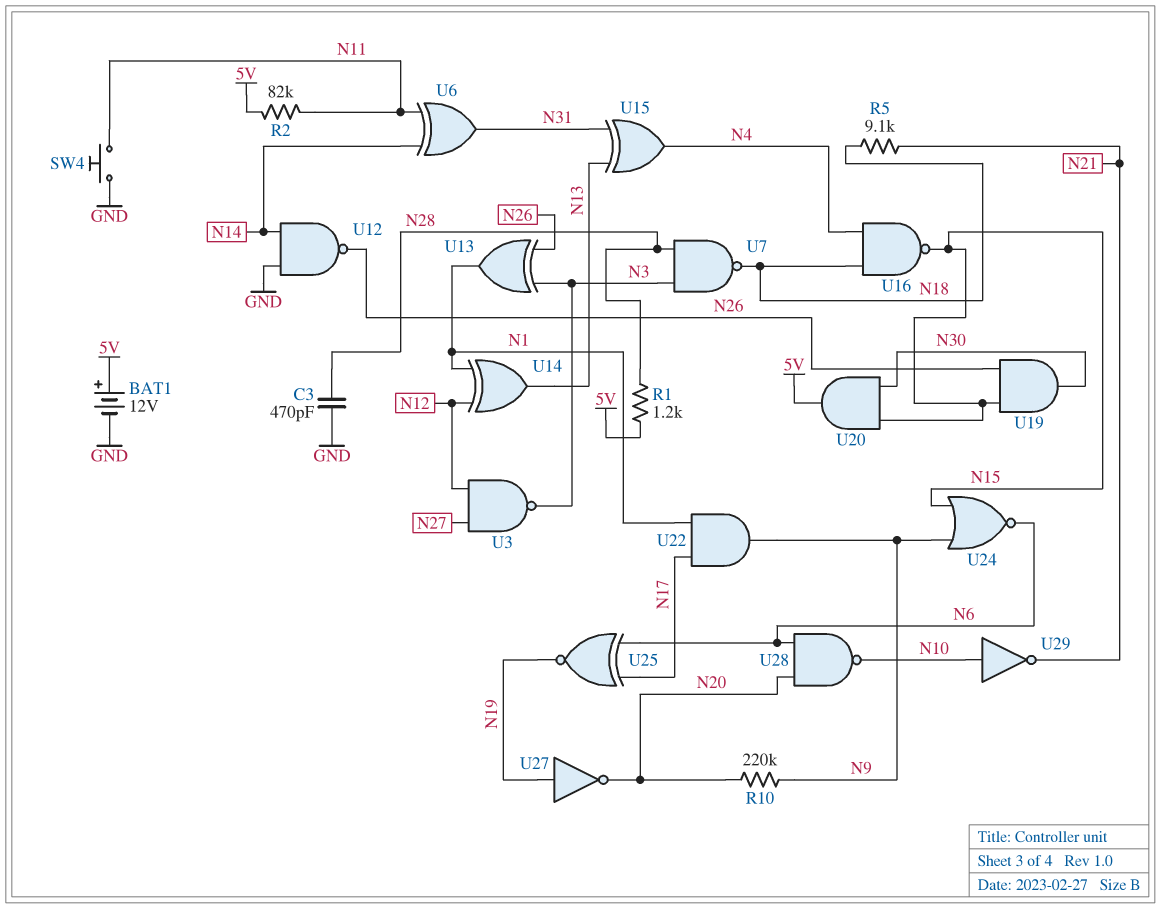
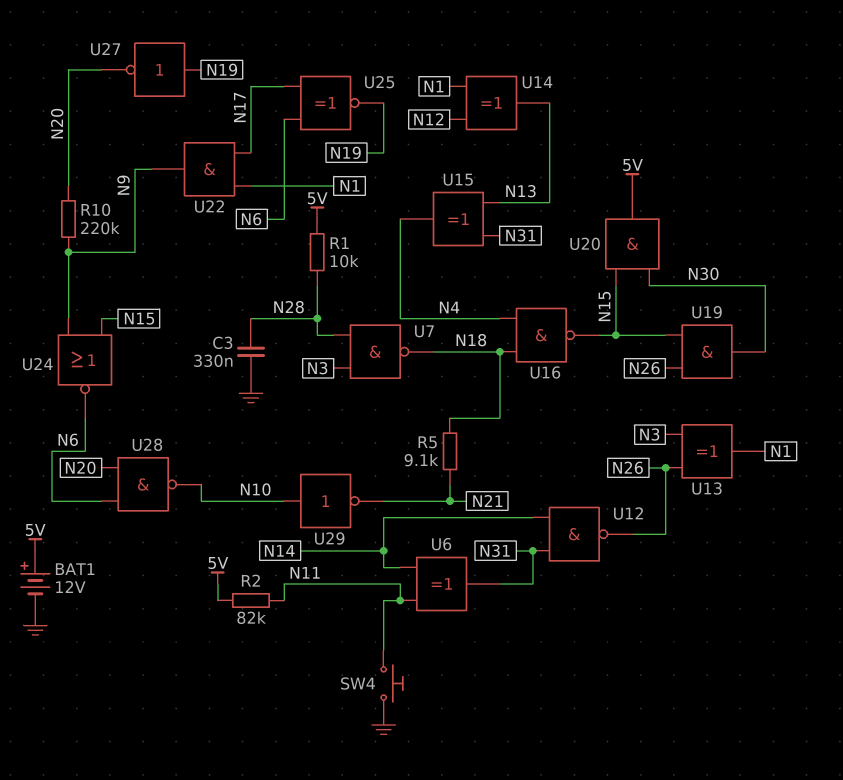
C3: 470pF (GND, N28) -> 330nF (GND, N28)
R1: 1.2k (5V, N28) -> 10k (5V, N28)
U3: NAND (in N12, in N27, out N3) -> none
U12: NAND (in GND, in N14, out N26) -> NAND (in N14, in N31, out N26)

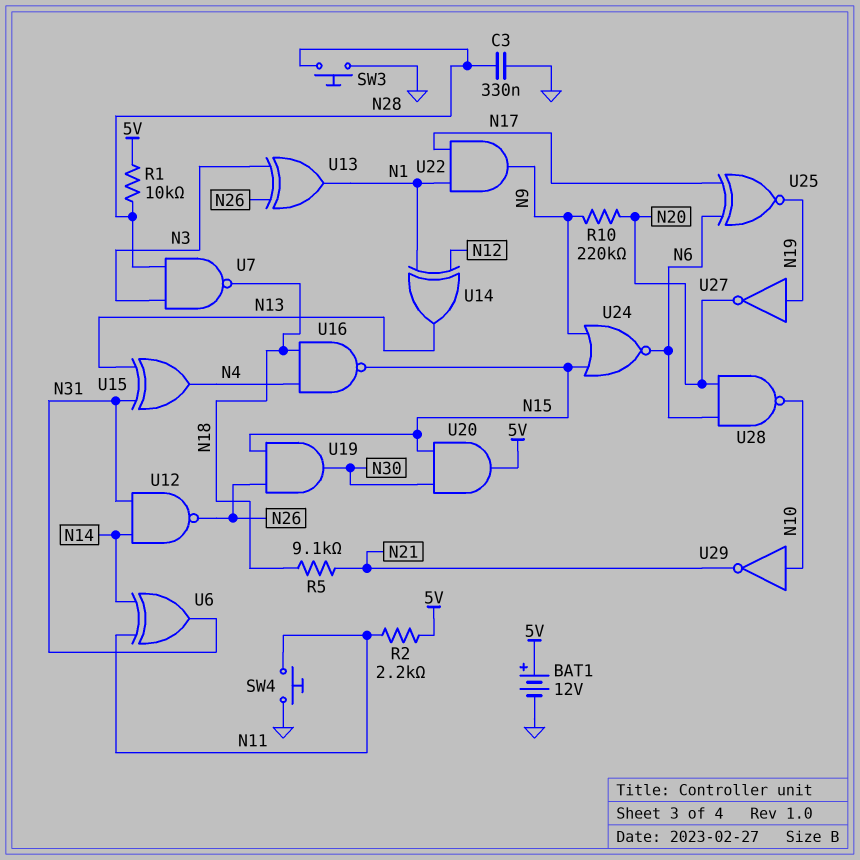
R2: 82k (5V, N11) -> 2.2k (5V, N11)
SW3: none -> button (GND, N28)

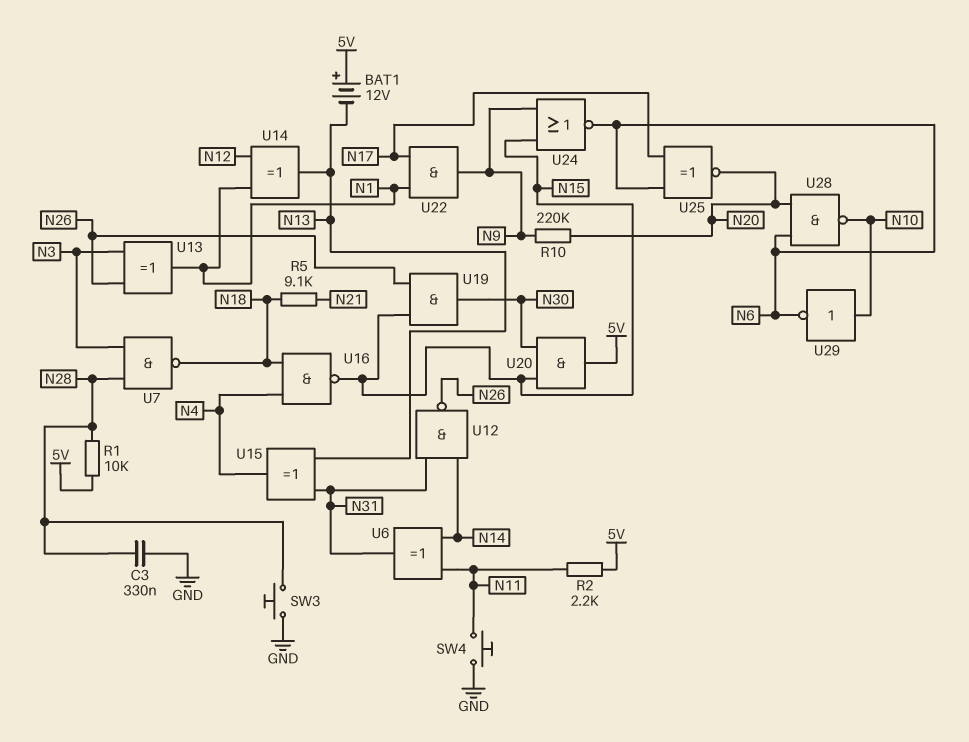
BAT1: 12V (plus 5V, minus GND) -> 12V (plus 5V, minus N13)
U25: XNOR (in N6, in N17, out N19) -> XNOR (in N6, in N17, out N20)
U27: NOT (in N19, out N20) -> none
U29: NOT (in N10, out N21) -> NOT (in N10, out N6)

